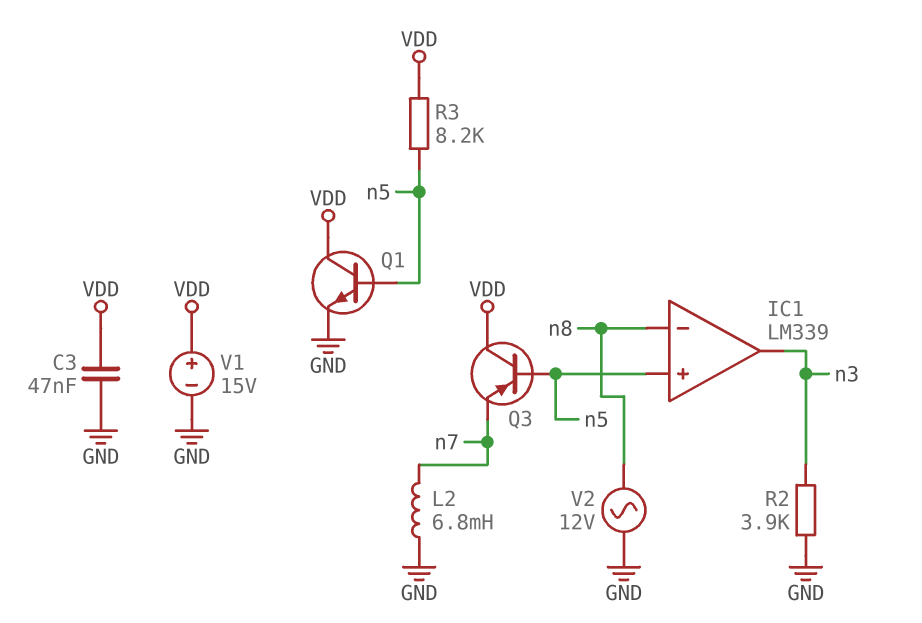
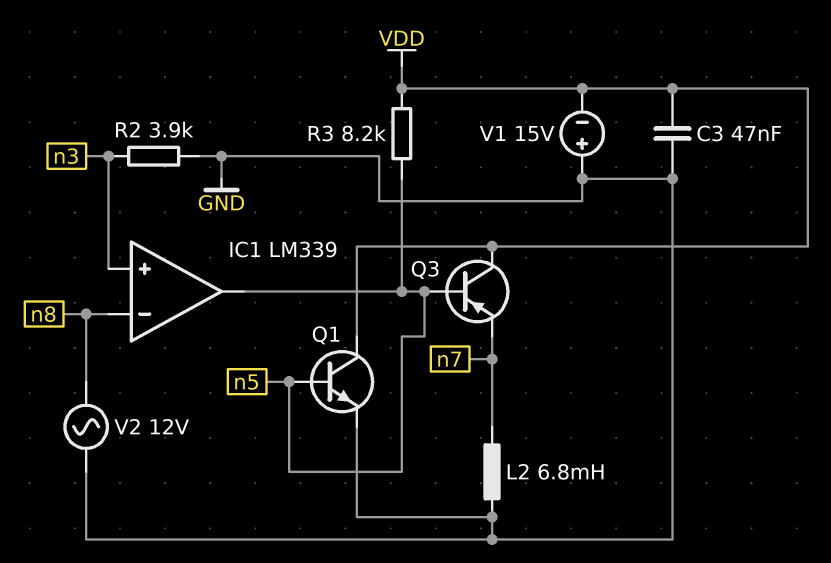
IC1 pin in+: n5 -> n3
IC1 pin out: n3 -> n5
V1: 15V (plus VDD, minus GND) -> 15V (plus GND, minus VDD)

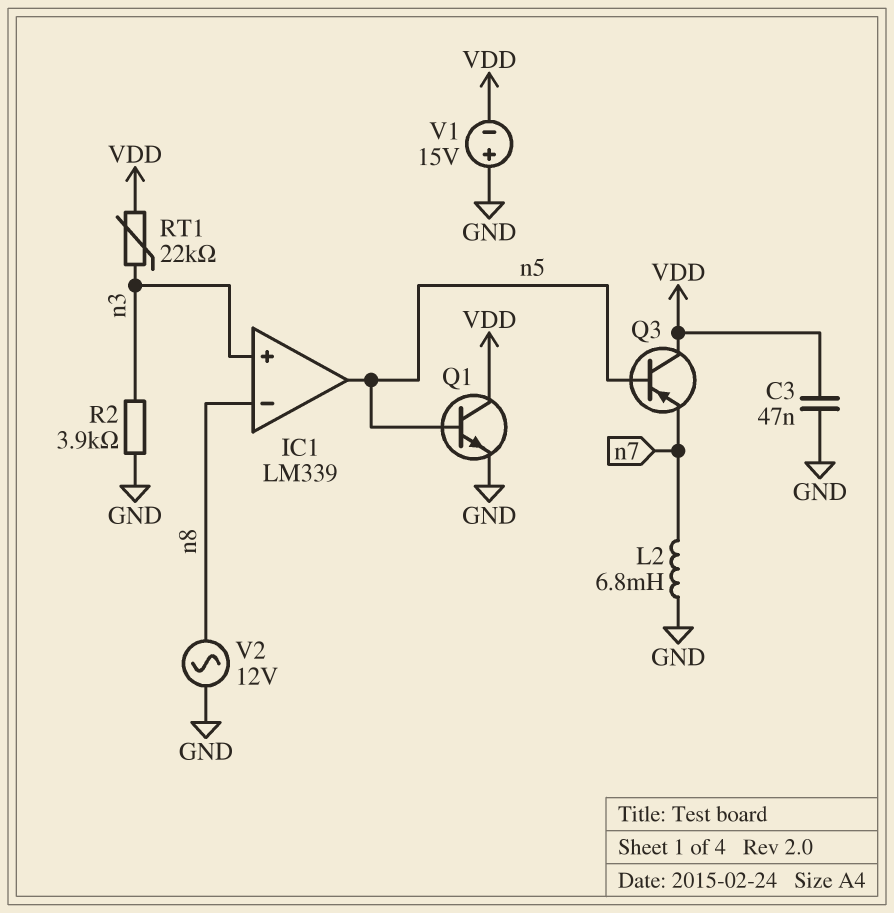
R3: 8.2k (VDD, n5) -> none
RT1: none -> 22k (VDD, n3)

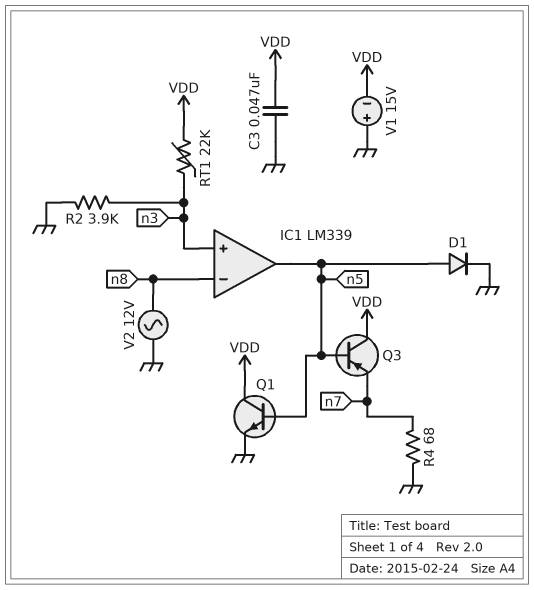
D1: none -> diode (A n5, K GND)
L2: 6.8mH (GND, n7) -> none
R4: none -> 68 (GND, n7)

